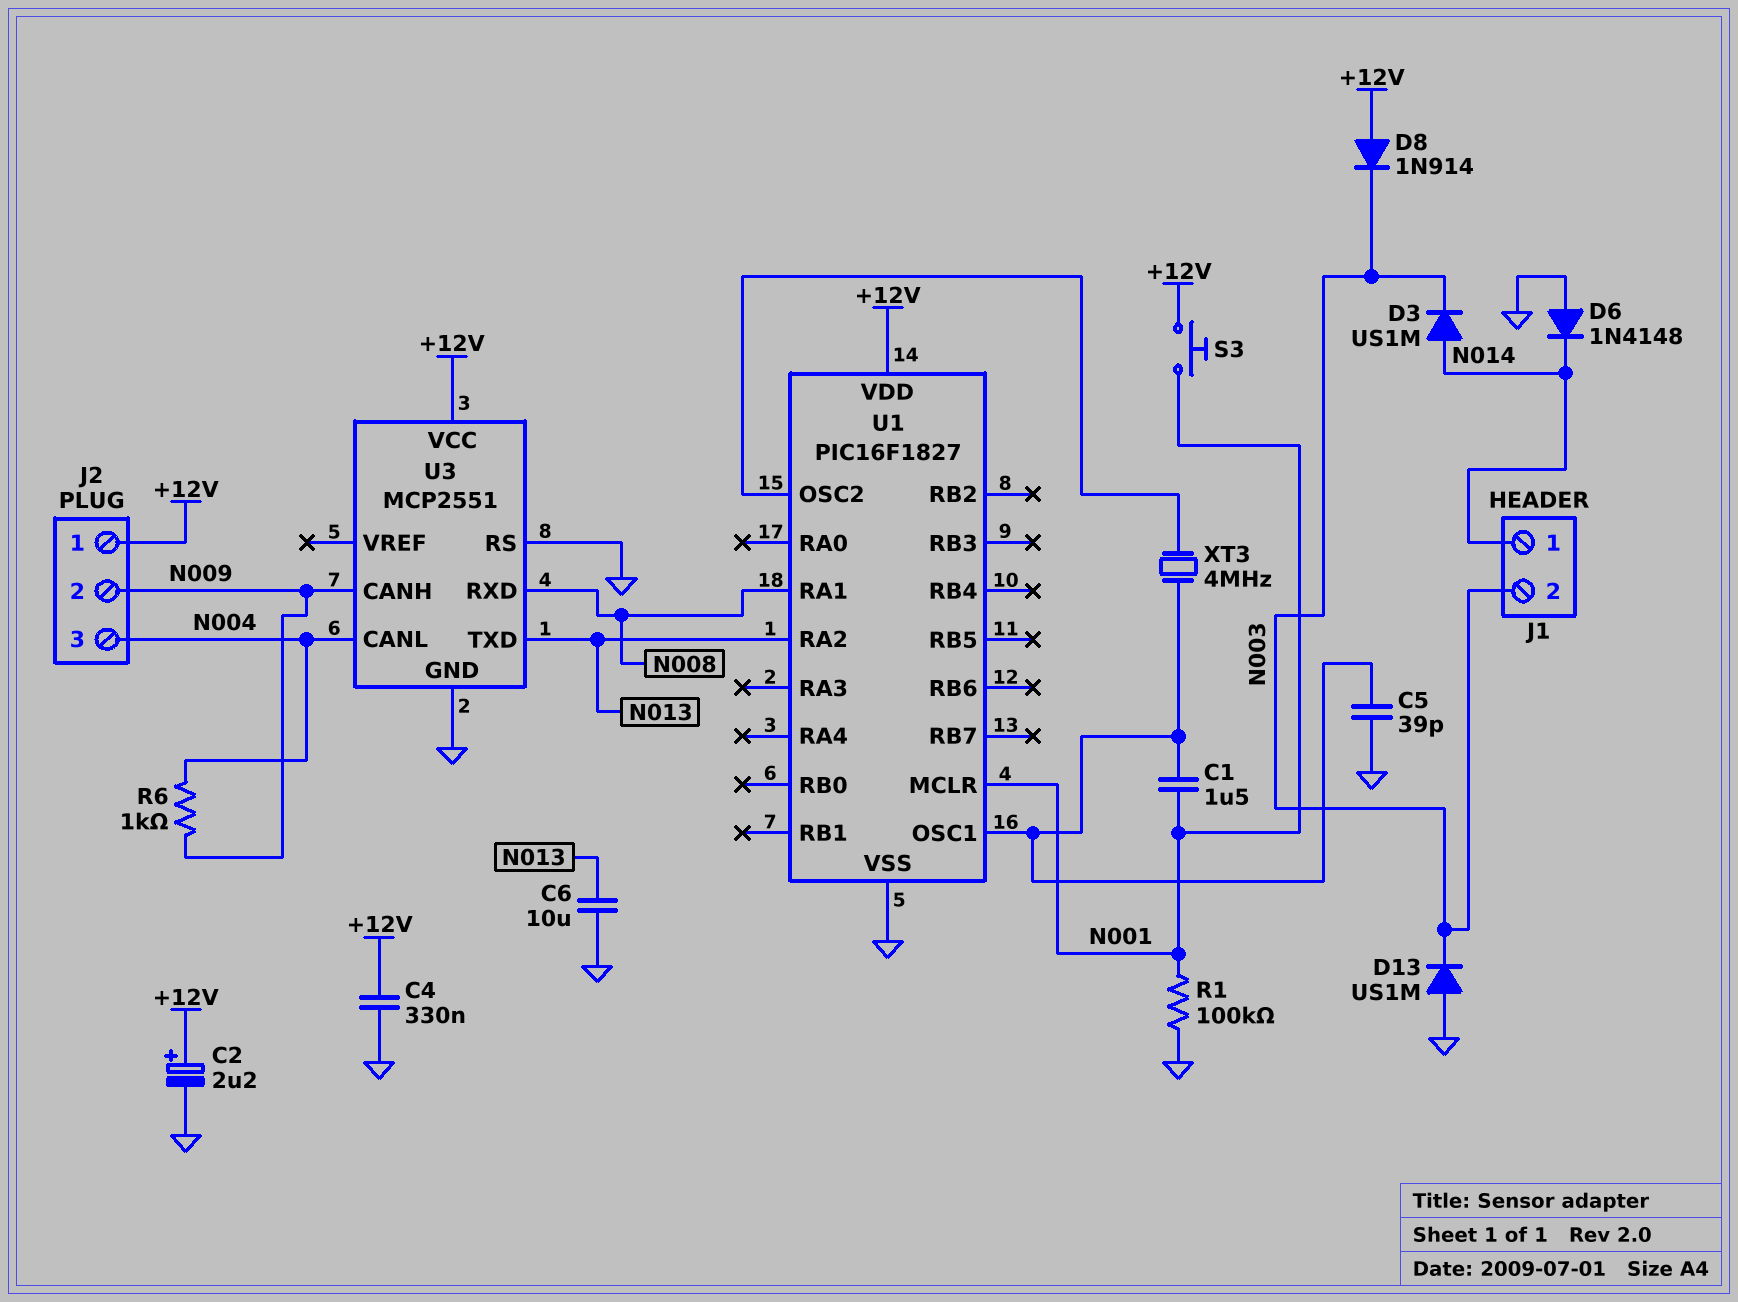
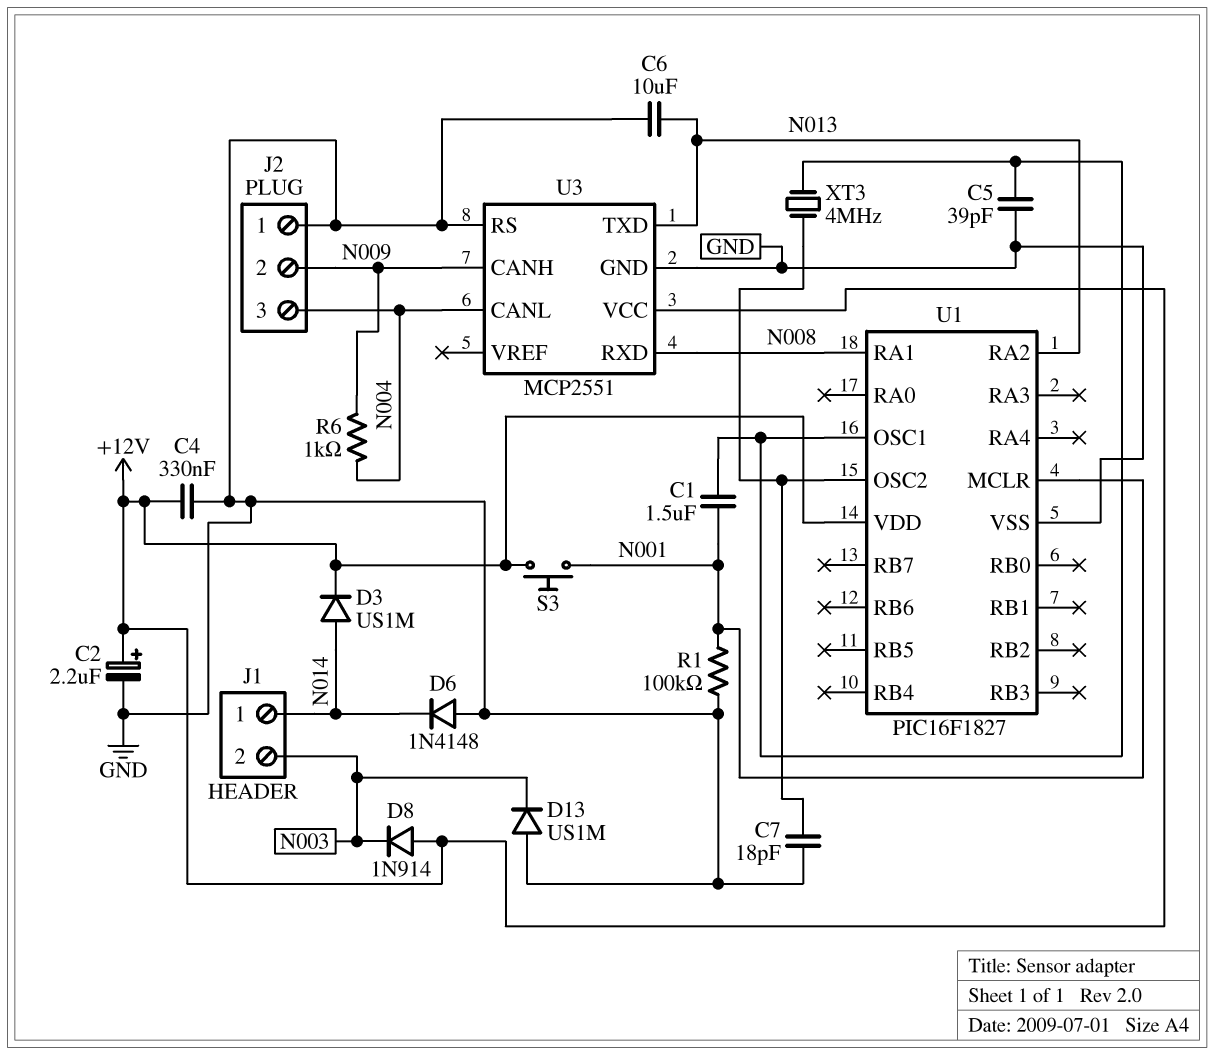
C7: none -> 18pF (GND, U1/OSC2)
D3: diode US1M (A N014, K N003) -> diode US1M (A N014, K +12V)
J2 pin 1: +12V -> GND

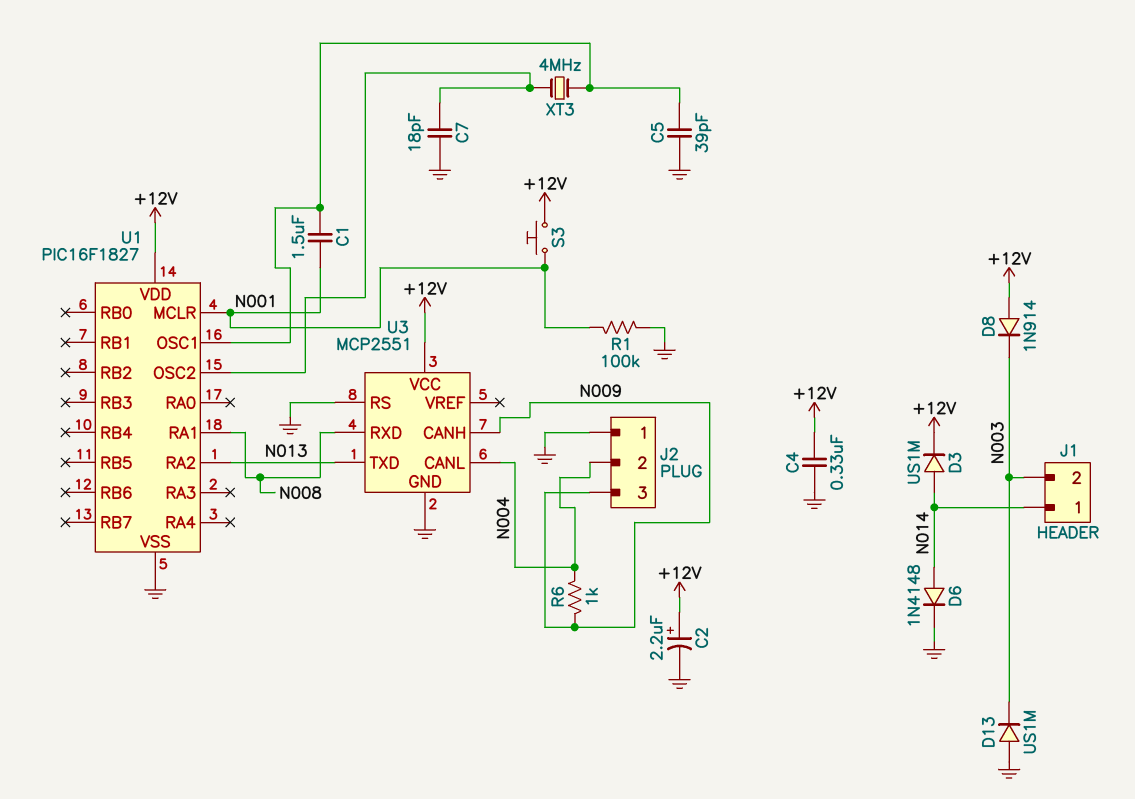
C6: 10uF (GND, N013) -> none
D6: diode 1N4148 (A GND, K N014) -> diode 1N4148 (A N014, K GND)
J2 pin 2: N009 -> N004
J2 pin 3: N004 -> N009

